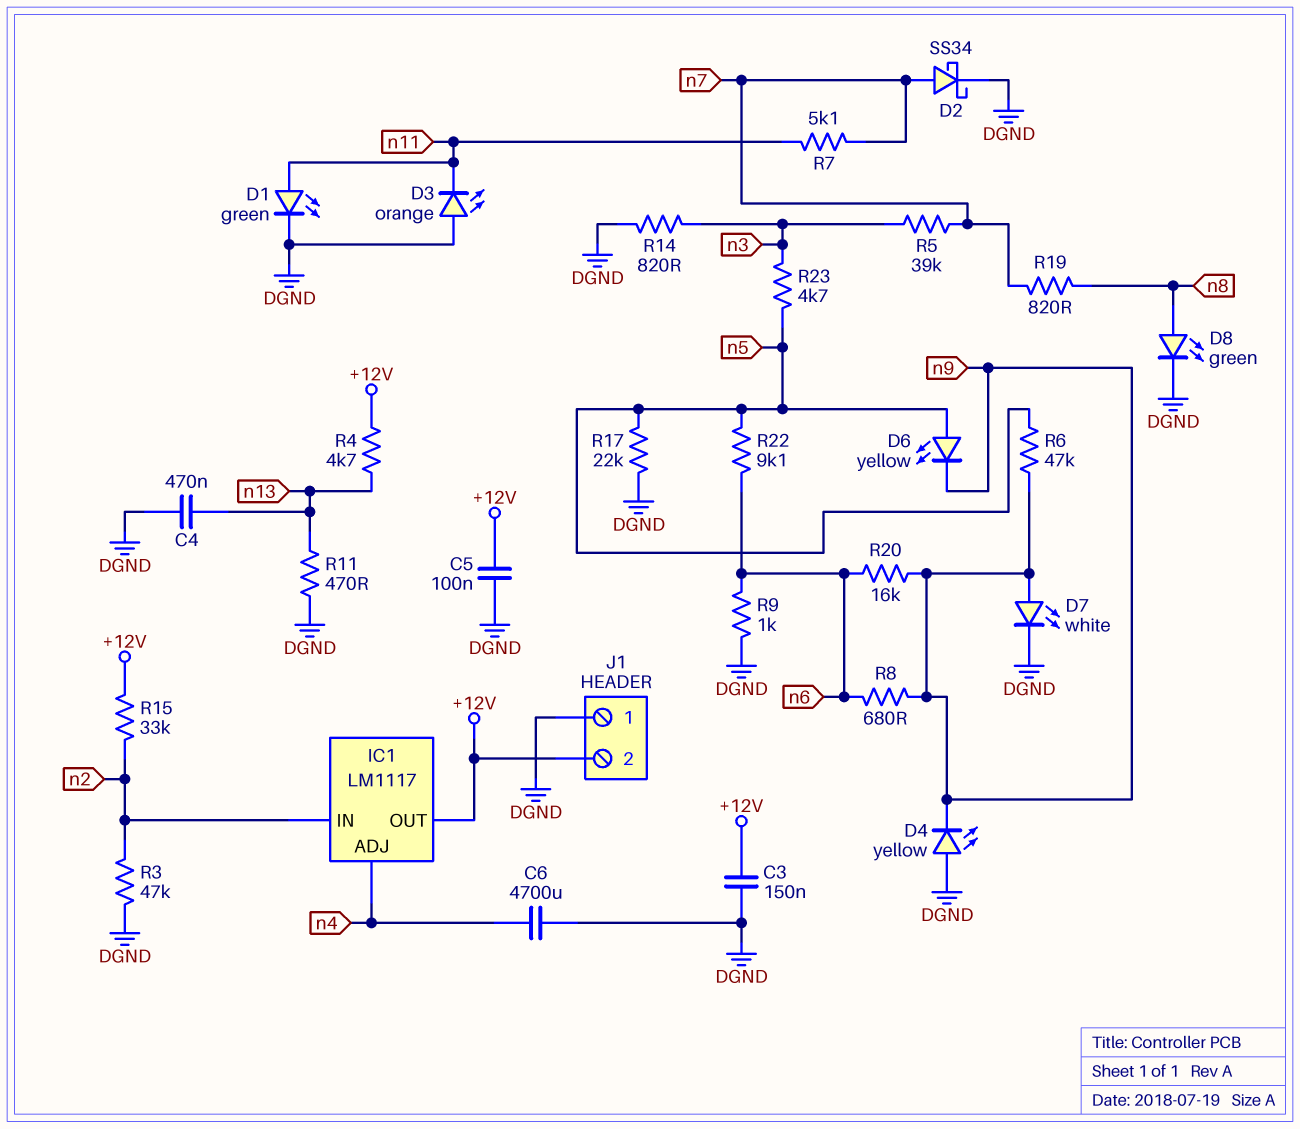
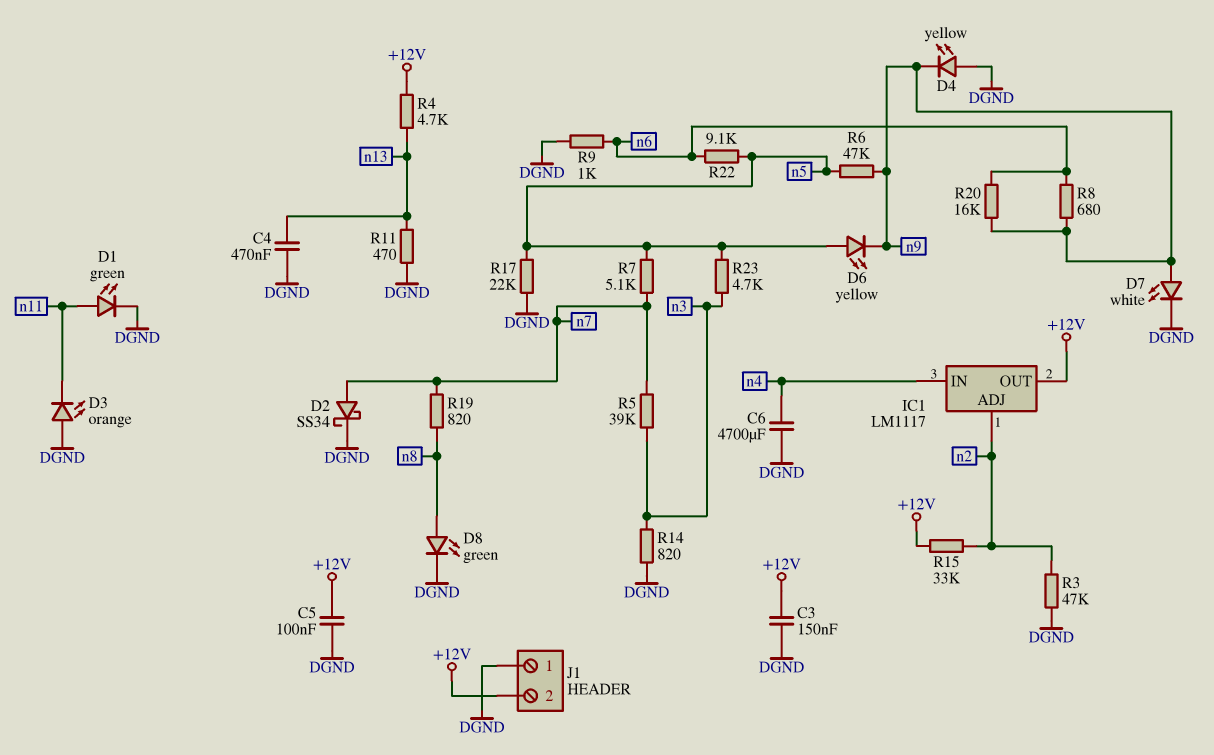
IC1 pin ADJ: n4 -> n2
IC1 pin IN: n2 -> n4
R7: 5.1k (n7, n11) -> 5.1k (n5, n7)

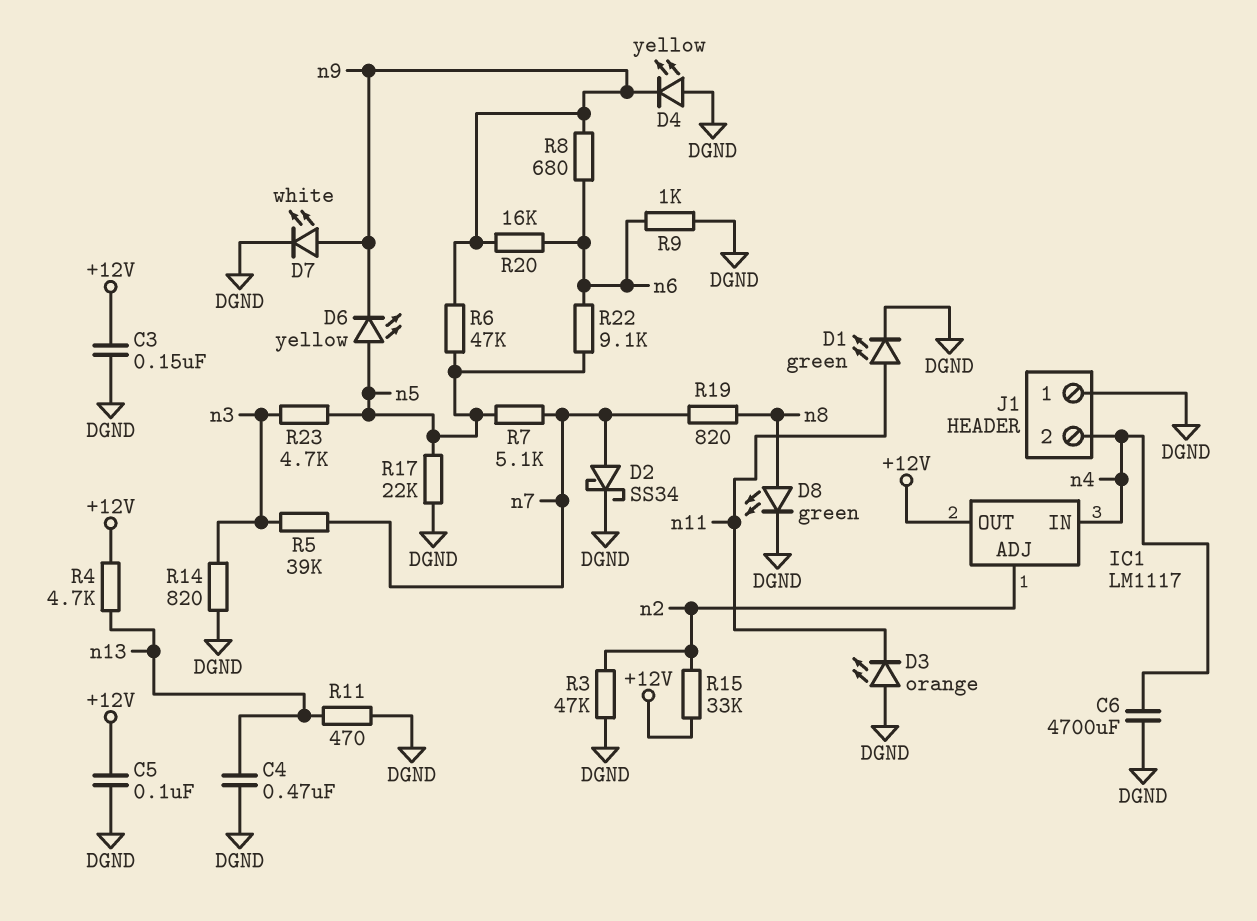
J1 pin 2: +12V -> n4

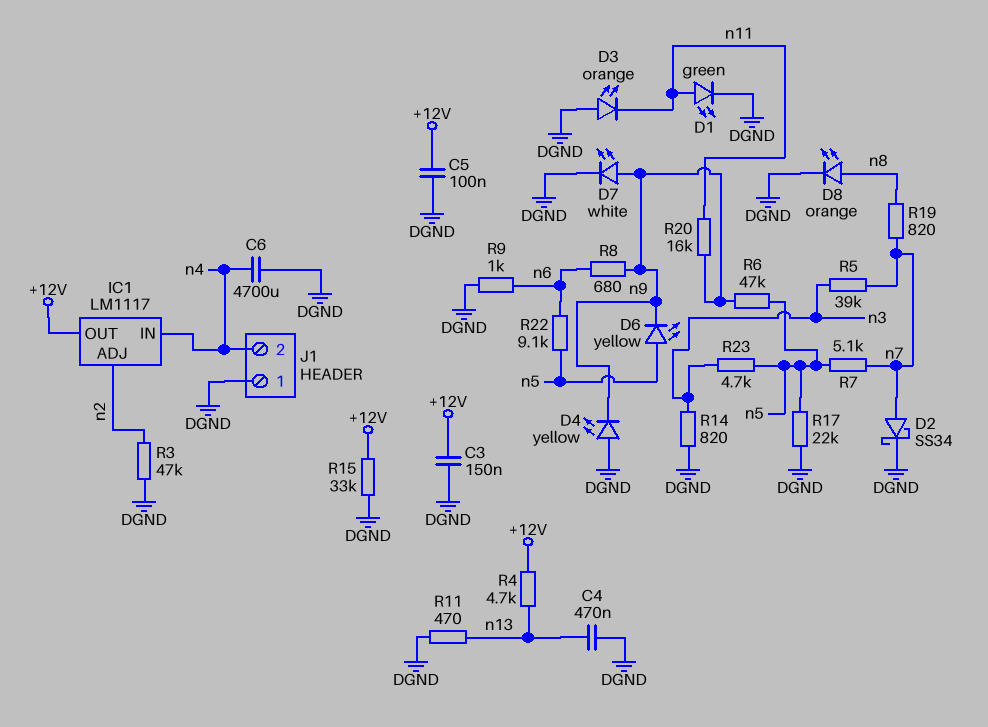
D8: LED green (A n8, K DGND) -> LED orange (A n8, K DGND)
R15: 33k (+12V, n2) -> 33k (+12V, DGND)
R20: 16k (n6, n9) -> 16k (n9, n11)

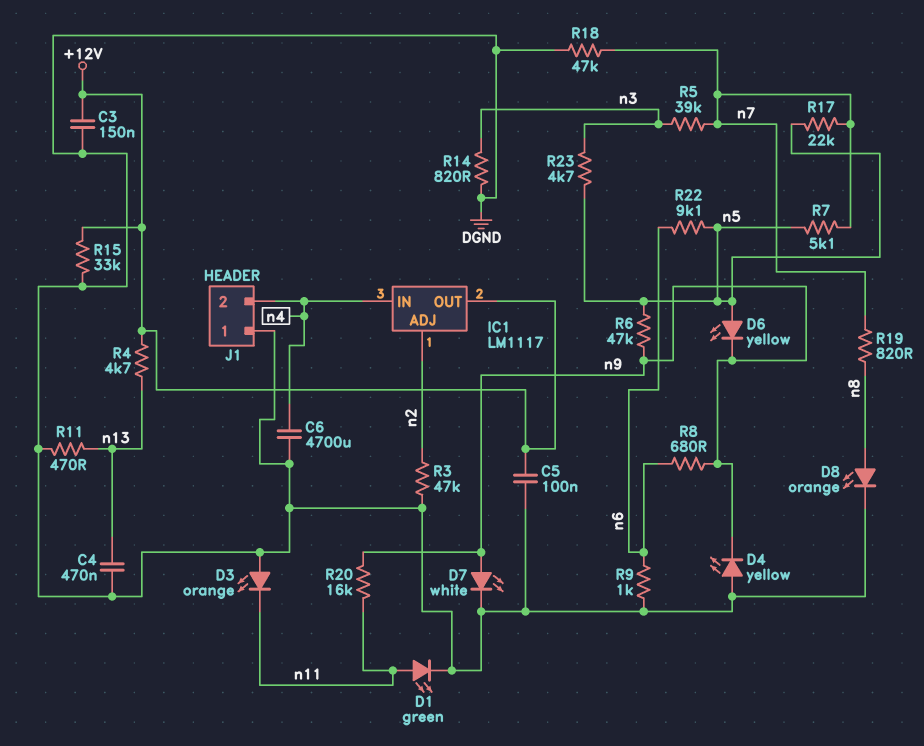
D2: schottky SS34 (A n7, K DGND) -> none
R17: 22k (DGND, n5) -> 22k (n5, n7)
R18: none -> 47k (DGND, n7)

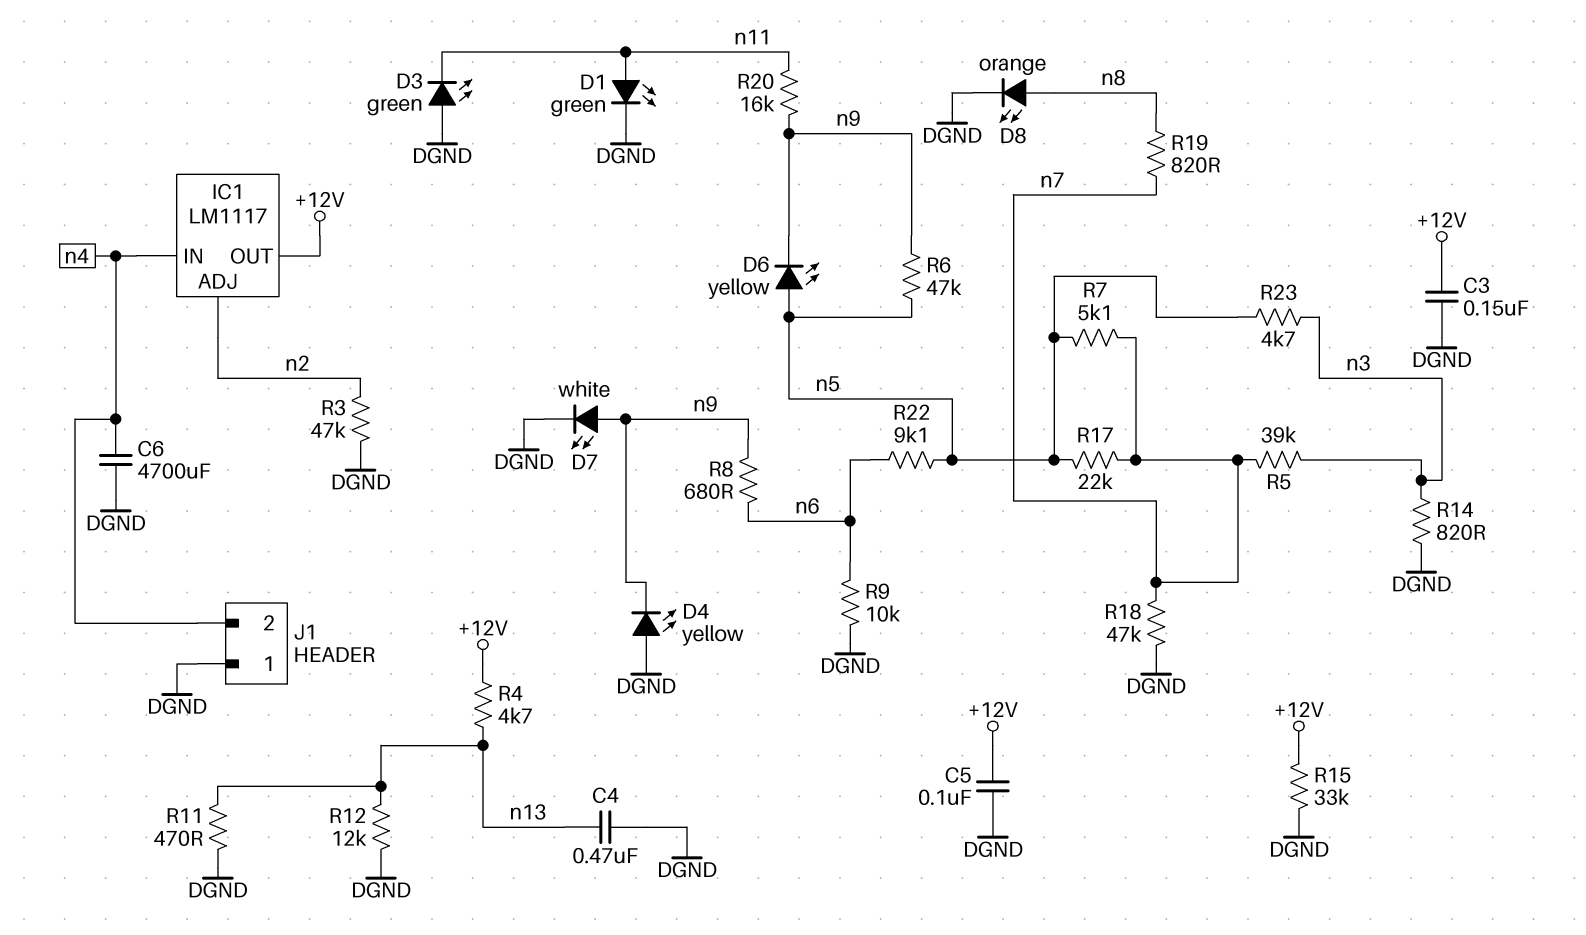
D3: LED orange (A DGND, K n11) -> LED green (A DGND, K n11)
R9: 1k (DGND, n6) -> 10k (DGND, n6)
R12: none -> 12k (DGND, n13)

